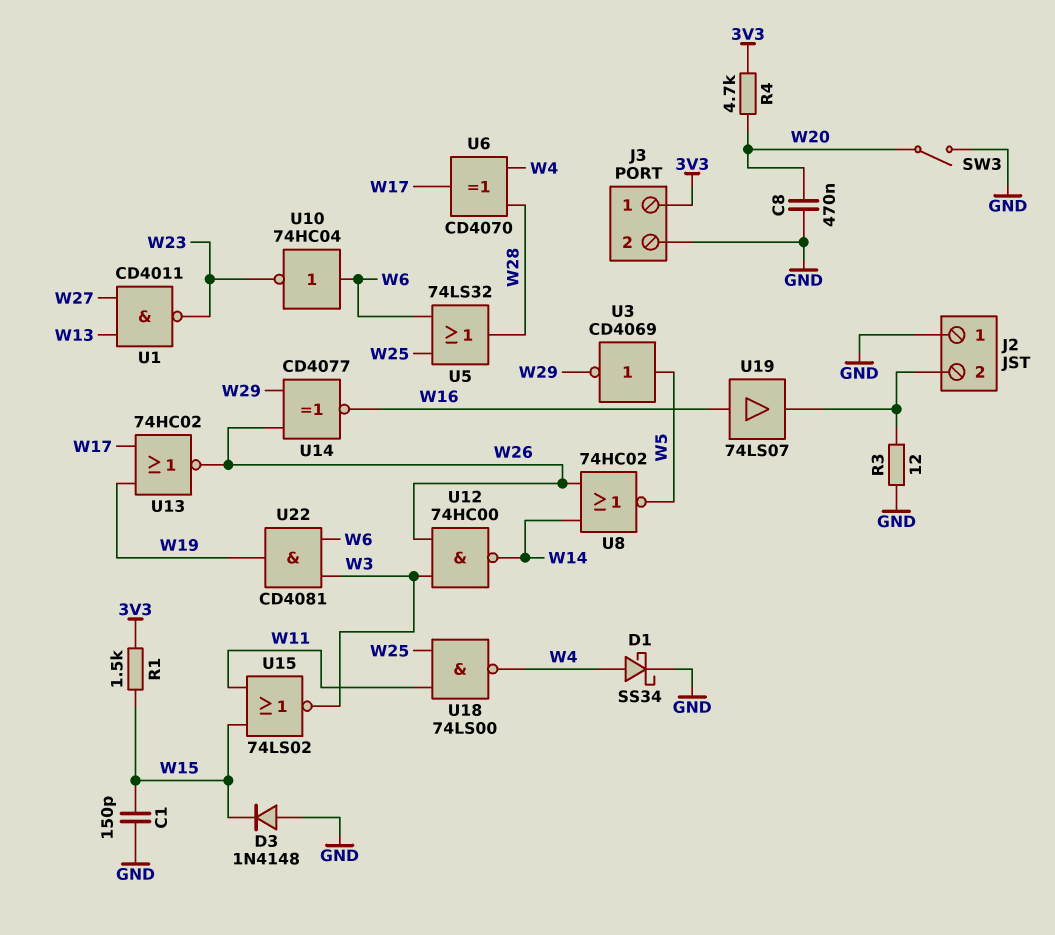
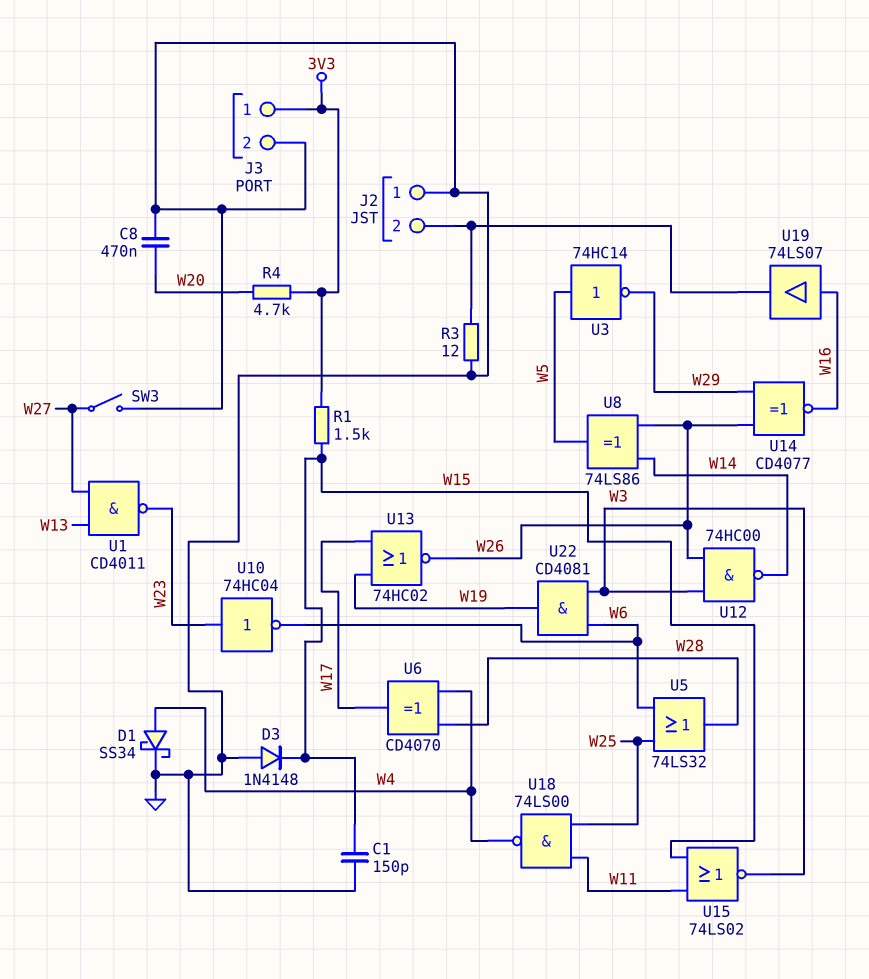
SW3: switch (GND, W20) -> switch (GND, W27)
U3: NOT CD4069 (in W5, out W29) -> NOT 74HC14 (in W5, out W29)
U8: NOR 74HC02 (in W14, in W26, out W5) -> XOR 74LS86 (in W14, in W26, out W5)
U10: NOT 74HC04 (in W6, out W23) -> NOT 74HC04 (in W23, out W6)

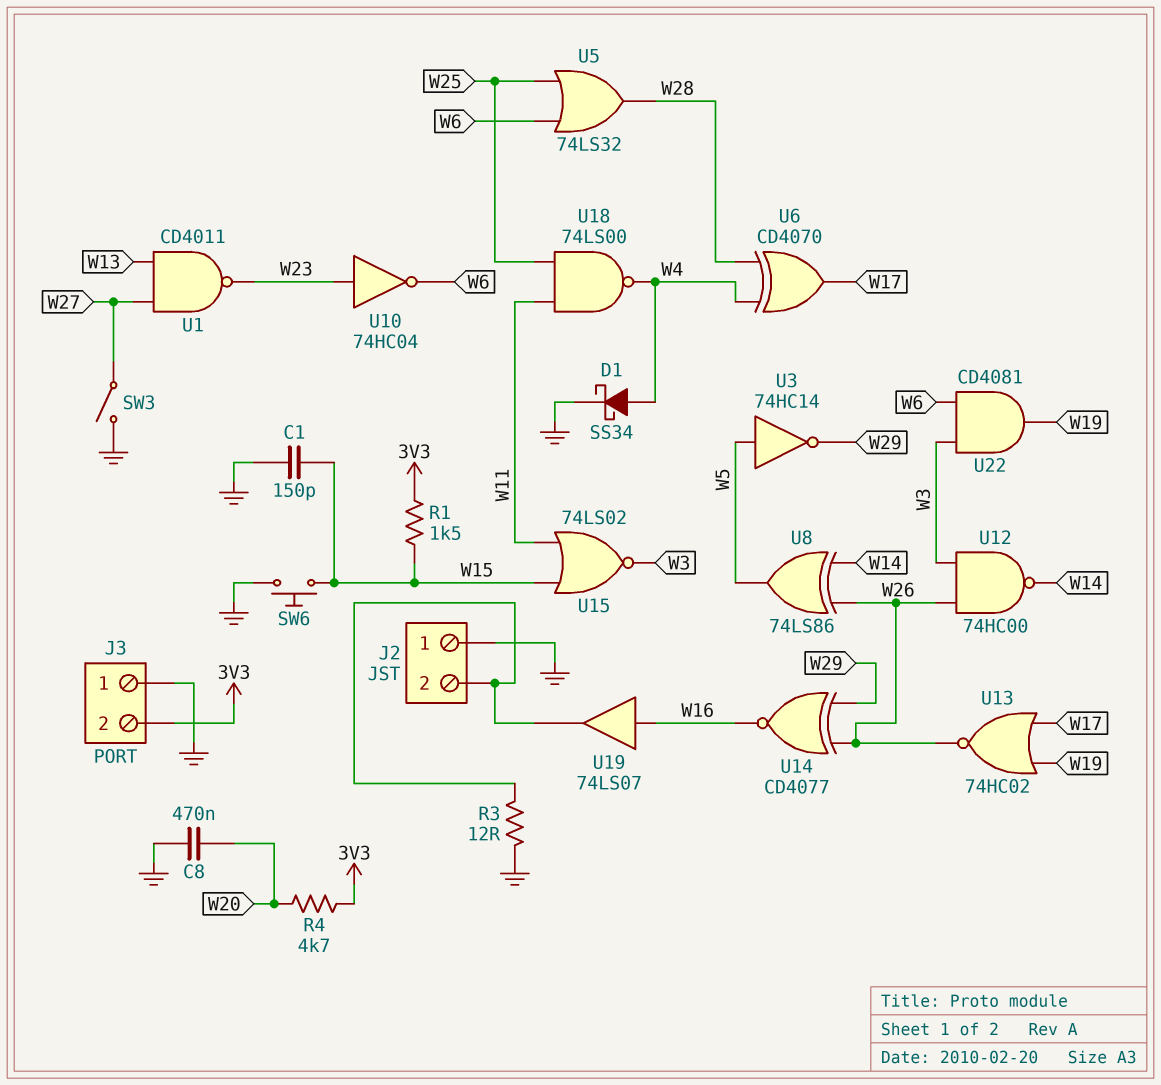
D3: diode 1N4148 (A GND, K W15) -> none
J3 pin 1: 3V3 -> GND
J3 pin 2: GND -> 3V3
SW6: none -> button (GND, W15)

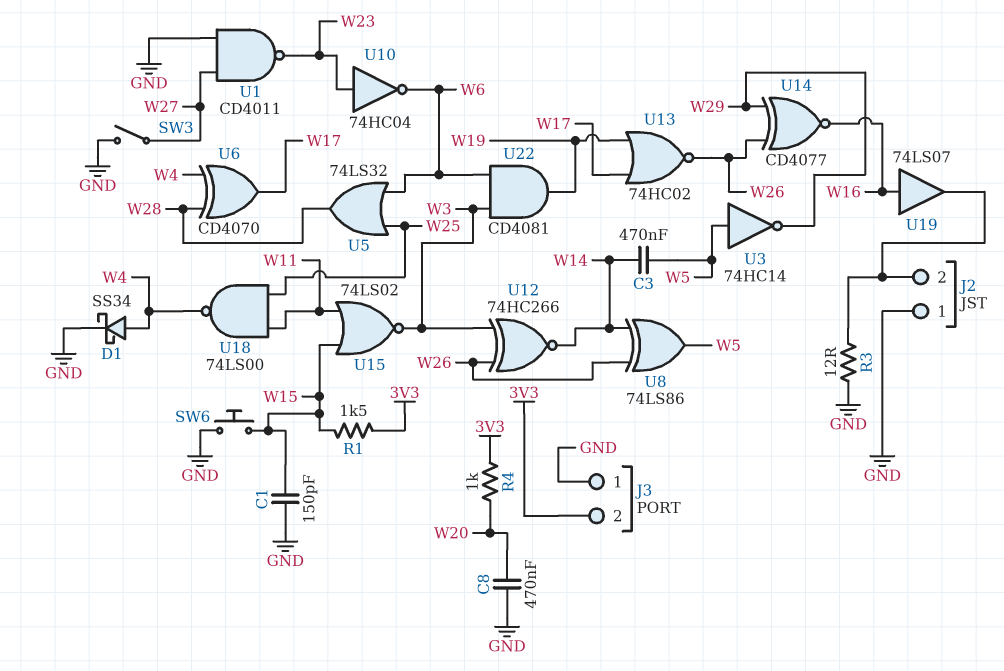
C3: none -> 470nF (W5, W14)
R4: 4.7k (3V3, W20) -> 1k (3V3, W20)
U1: NAND CD4011 (in W13, in W27, out W23) -> NAND CD4011 (in GND, in W27, out W23)
U12: NAND 74HC00 (in W3, in W26, out W14) -> XNOR 74HC266 (in W3, in W26, out W14)

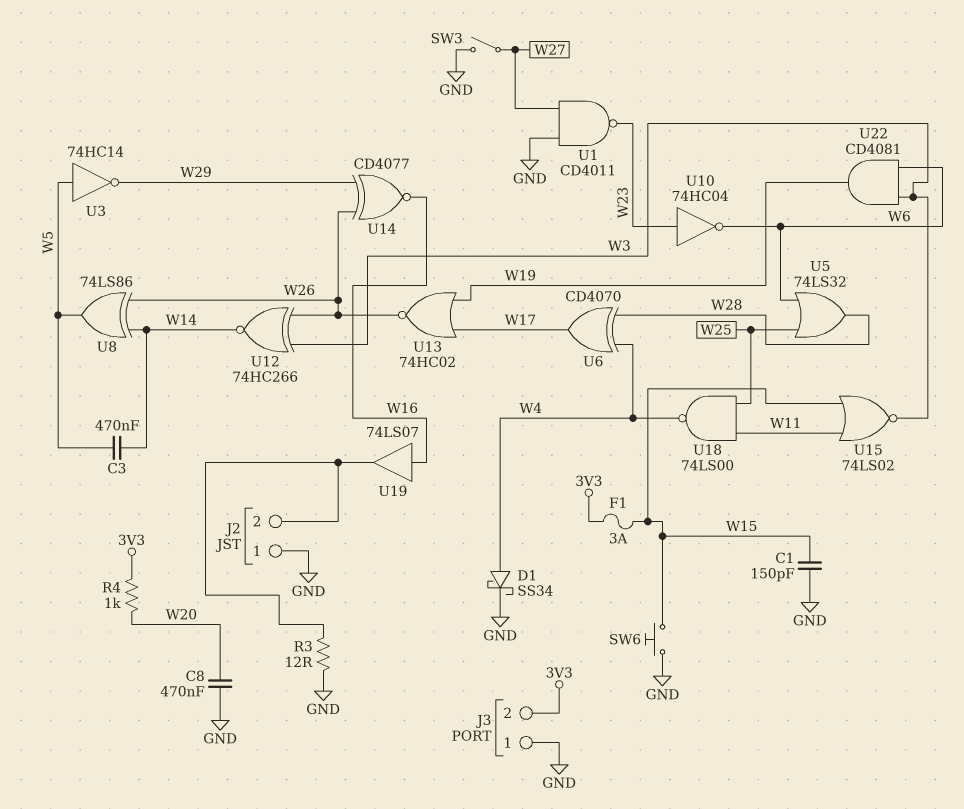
F1: none -> 3A (3V3, W15)
R1: 1.5k (3V3, W15) -> none

